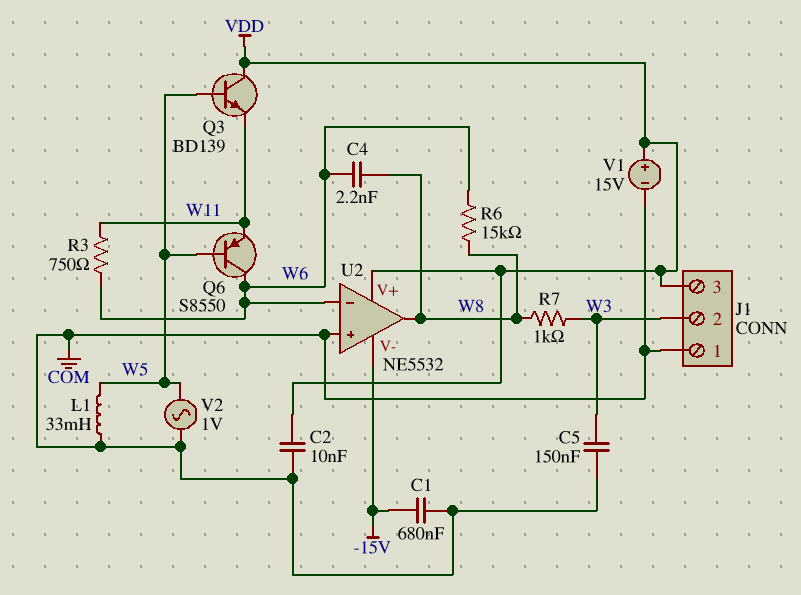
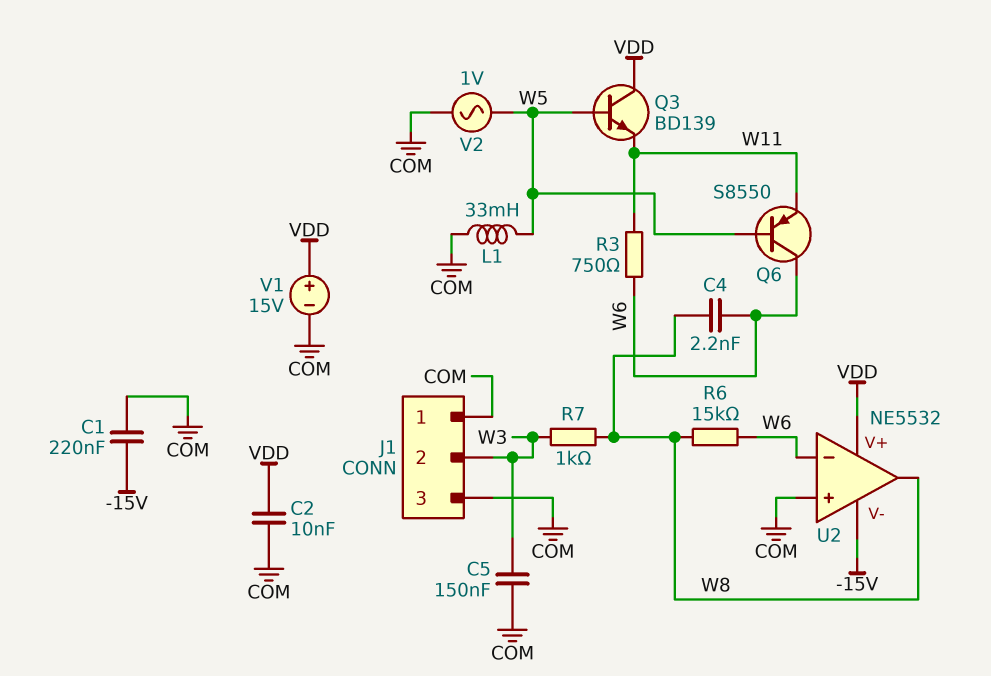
C1: 680nF (-15V, COM) -> 220nF (-15V, COM)
J1 pin 3: VDD -> COM

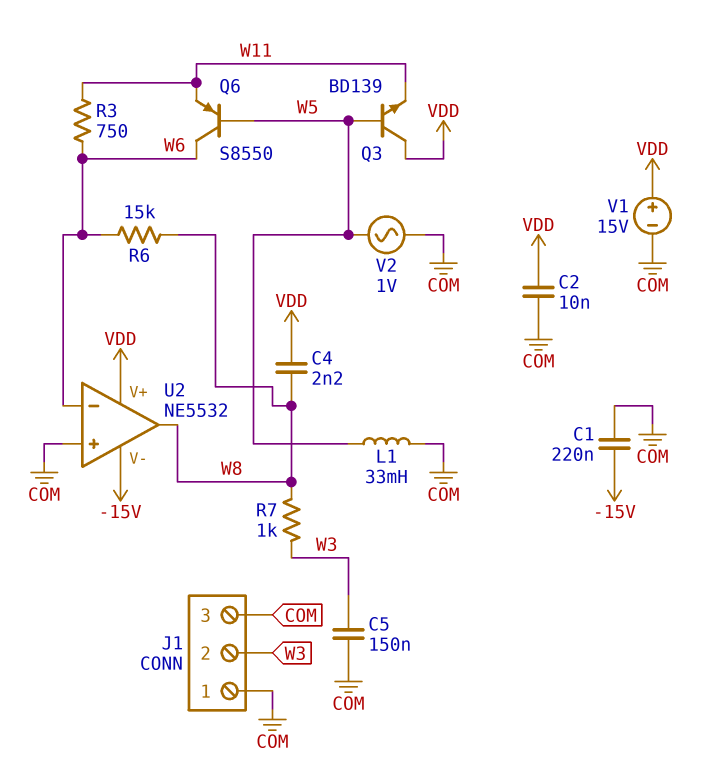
C4: 2.2nF (W6, W8) -> 2.2nF (VDD, W8)

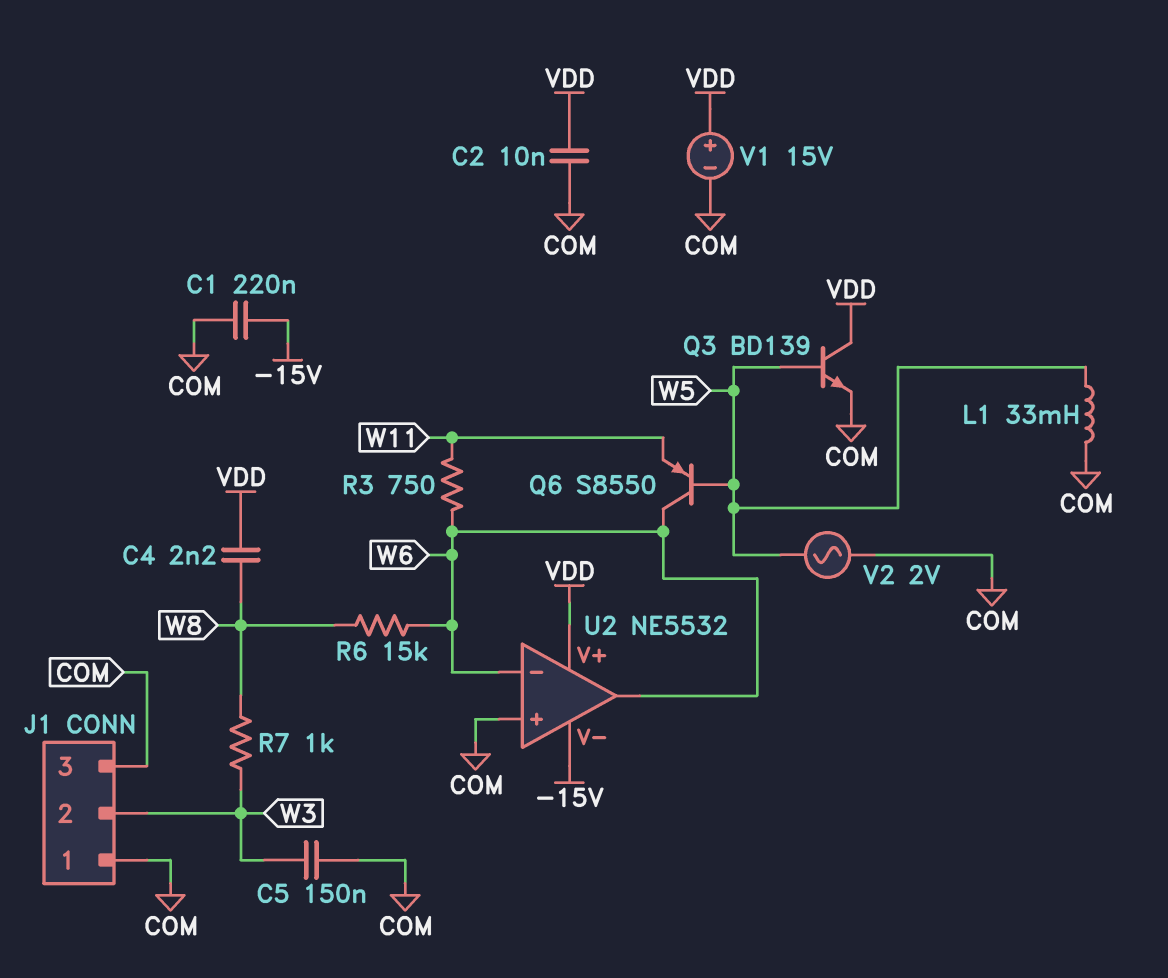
Q3: NPN BD139 (B W5, C VDD, E W11) -> NPN BD139 (B W5, C VDD, E COM)
U2 pin out: W8 -> W6
V2: AC 1V (COM, W5) -> AC 2V (COM, W5)

